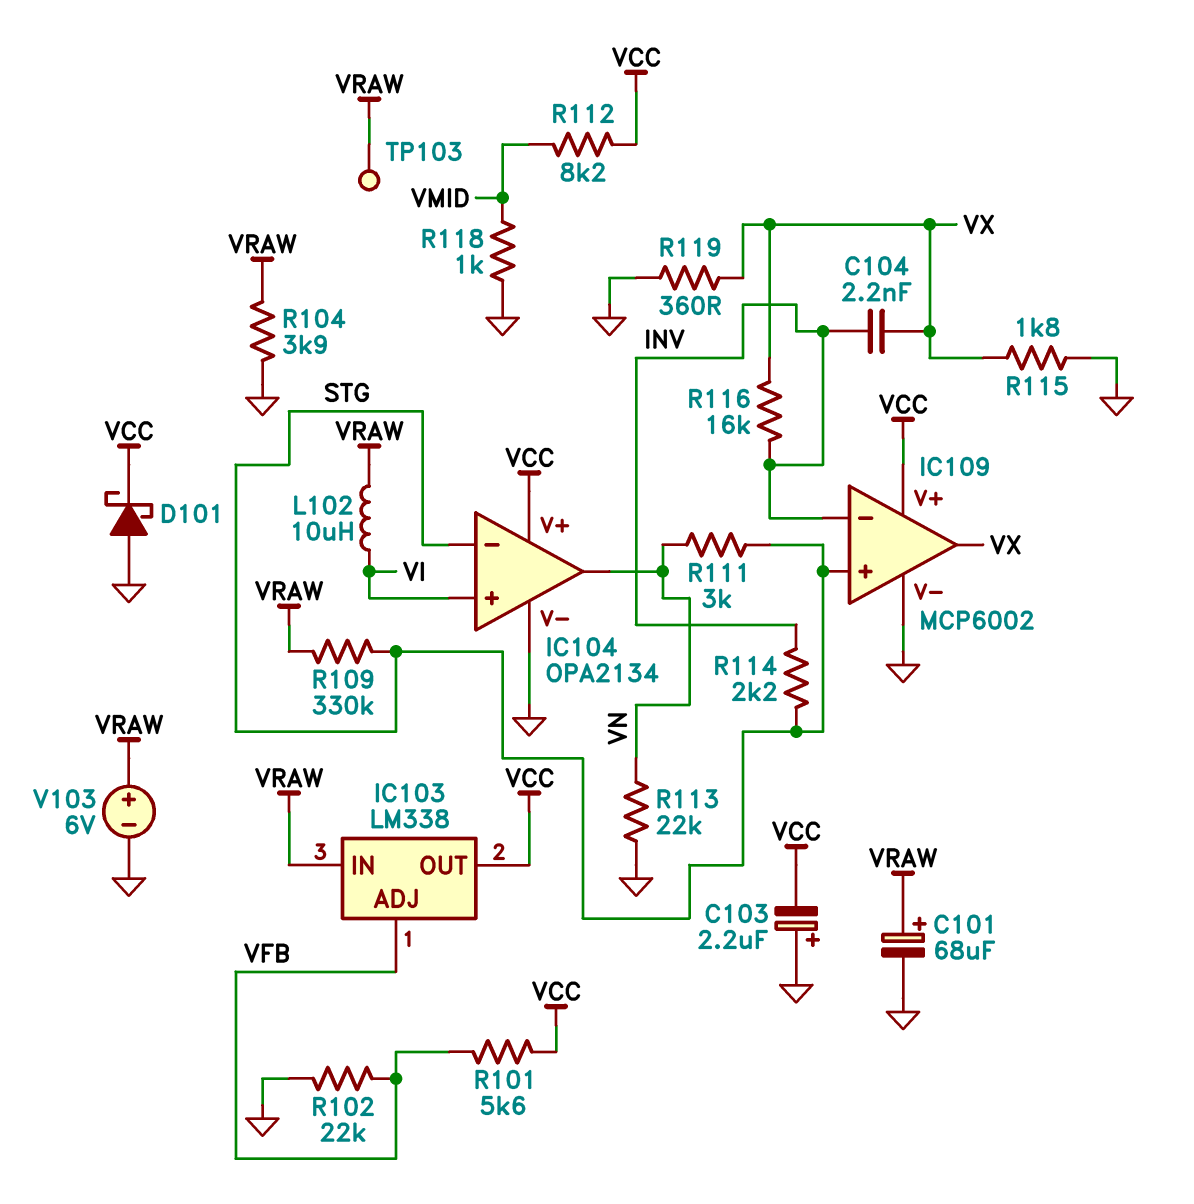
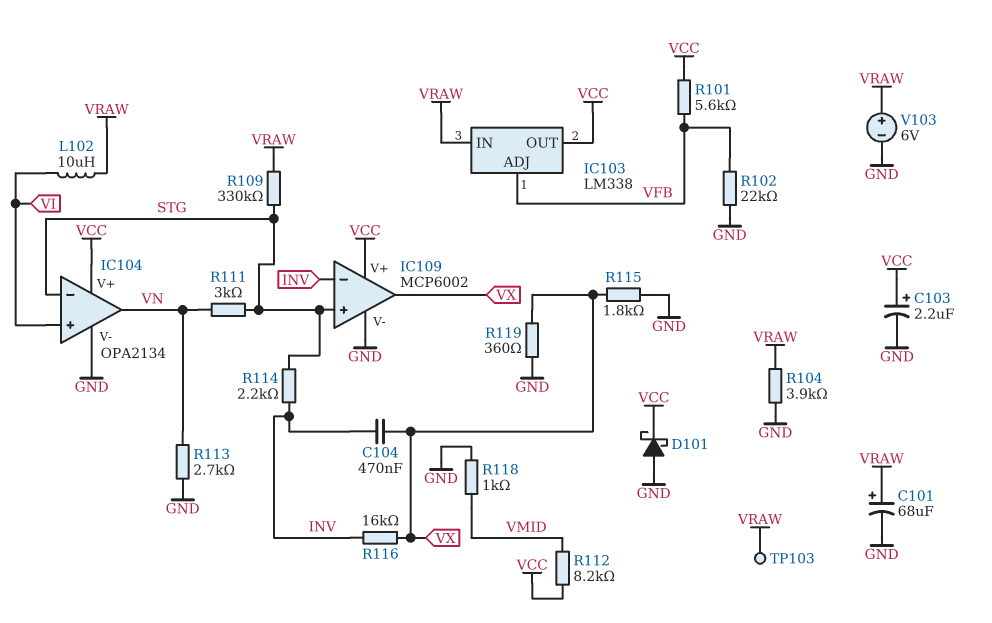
C103: 2.2uF (plus GND, minus VCC) -> 2.2uF (plus VCC, minus GND)
C104: 2.2nF (INV, VX) -> 470nF (INV, VX)
R113: 22k (GND, VN) -> 2.7k (GND, VN)

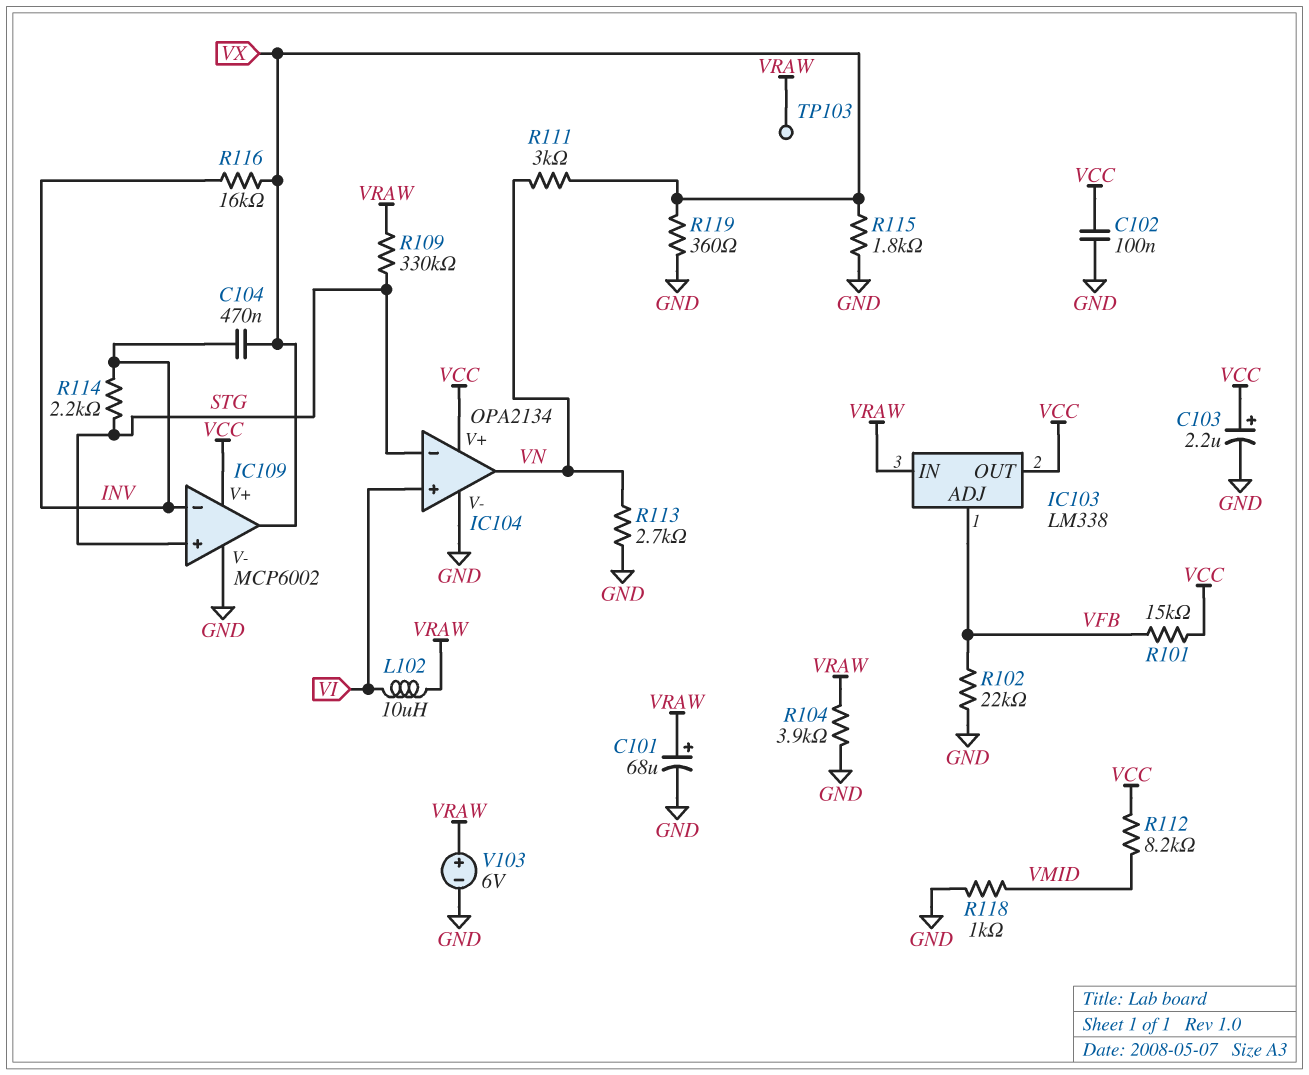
C102: none -> 100nF (GND, VCC)
D101: schottky (A GND, K VCC) -> none
R101: 5.6k (VCC, VFB) -> 15k (VCC, VFB)
R111: 3k (STG, VN) -> 3k (VN, VX)

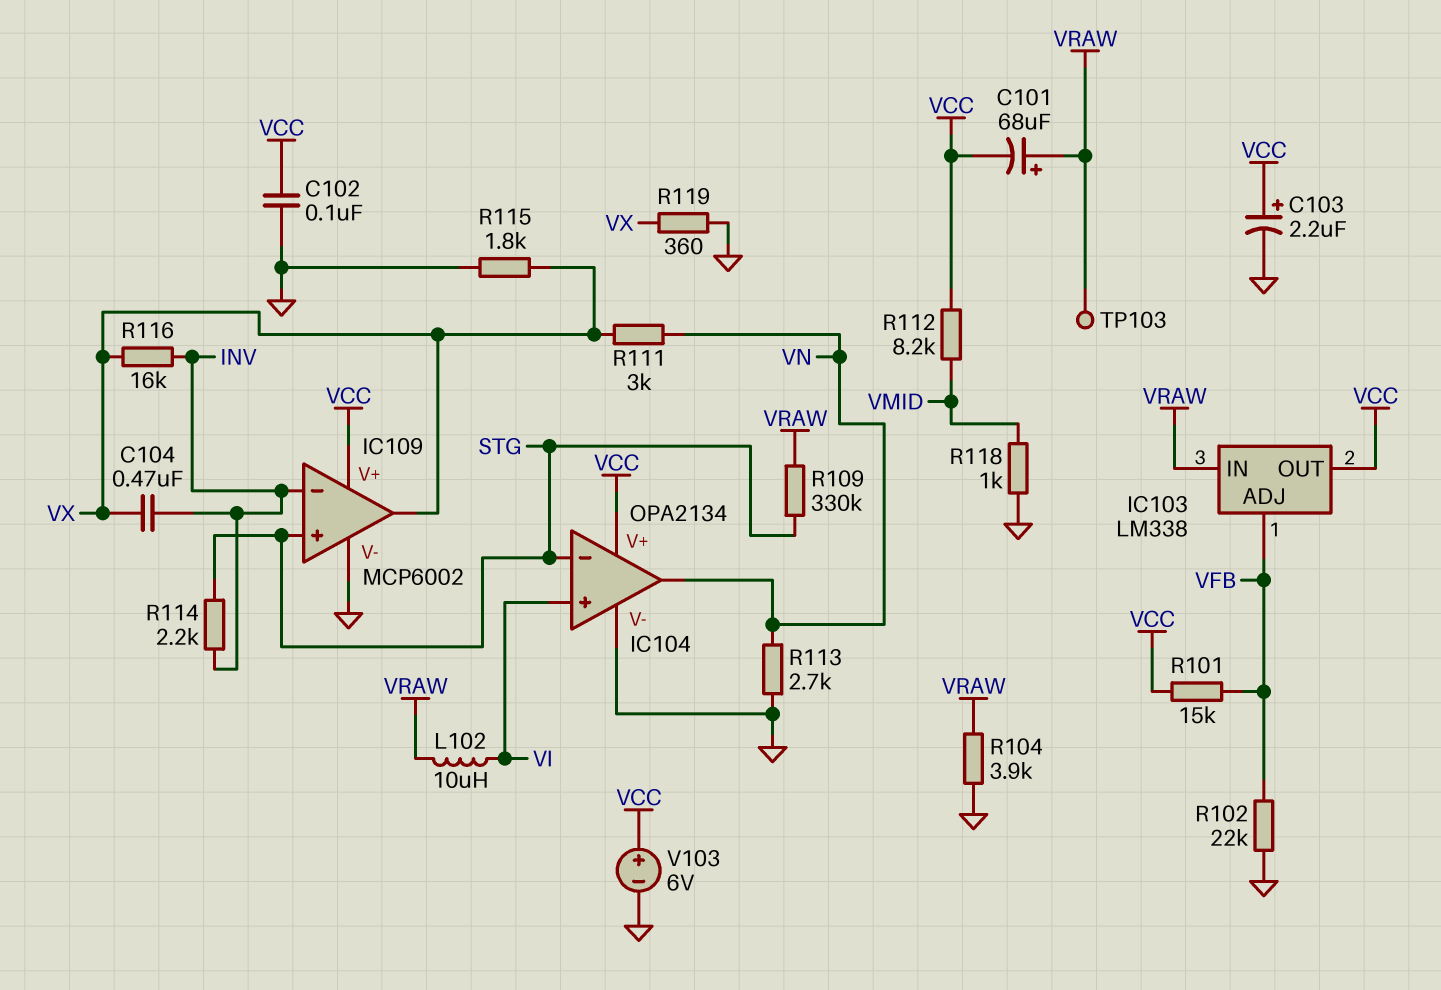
C101: 68uF (plus VRAW, minus GND) -> 68uF (plus VRAW, minus VCC)
V103: 6V (plus VRAW, minus GND) -> 6V (plus VCC, minus GND)

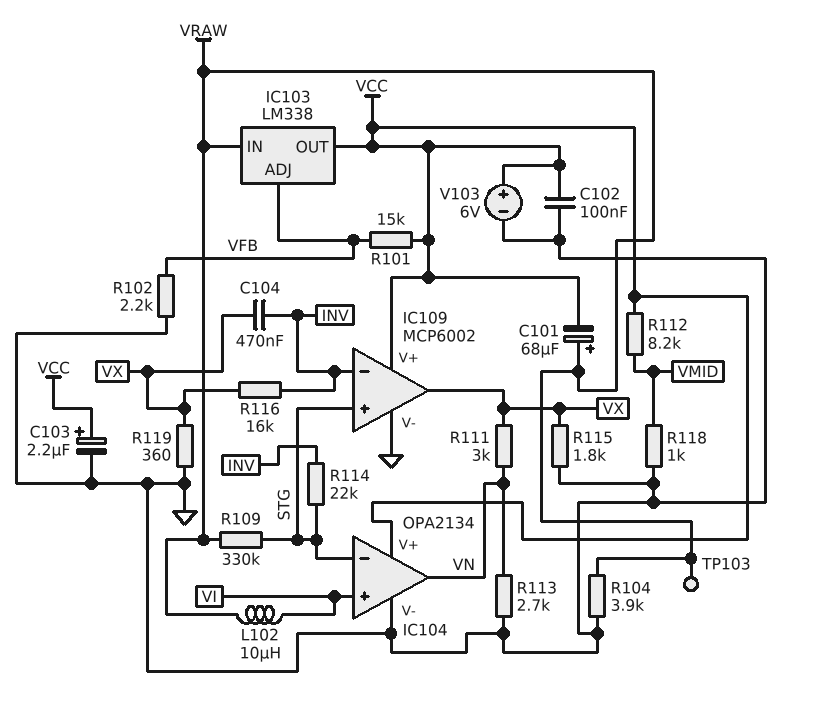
R102: 22k (GND, VFB) -> 2.2k (GND, VFB)
R114: 2.2k (INV, STG) -> 22k (INV, STG)

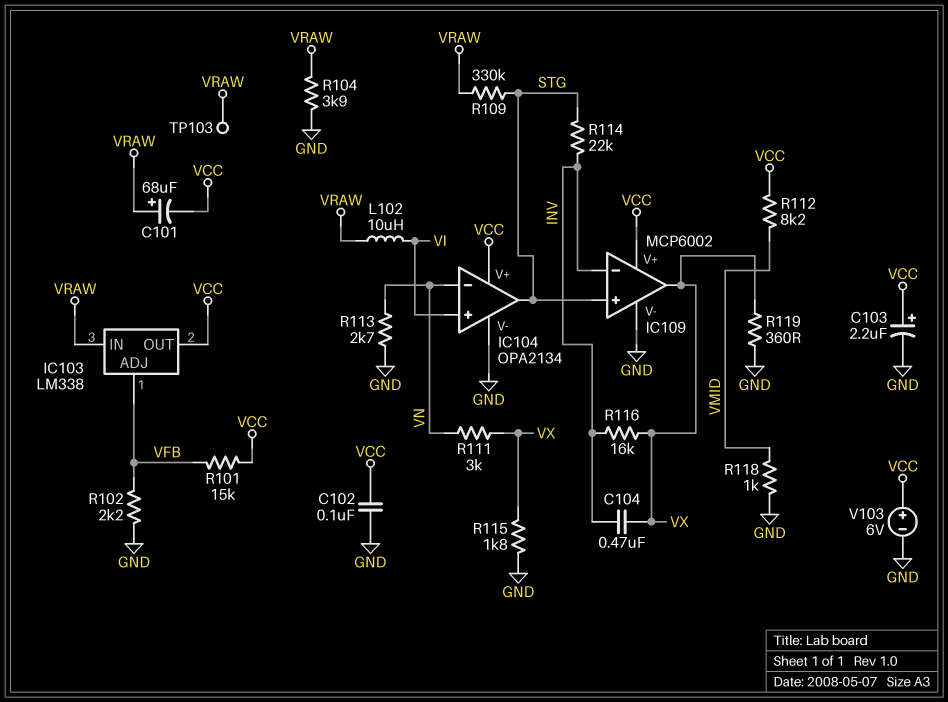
IC104 pin in-: STG -> VN
IC104 pin out: VN -> STG

